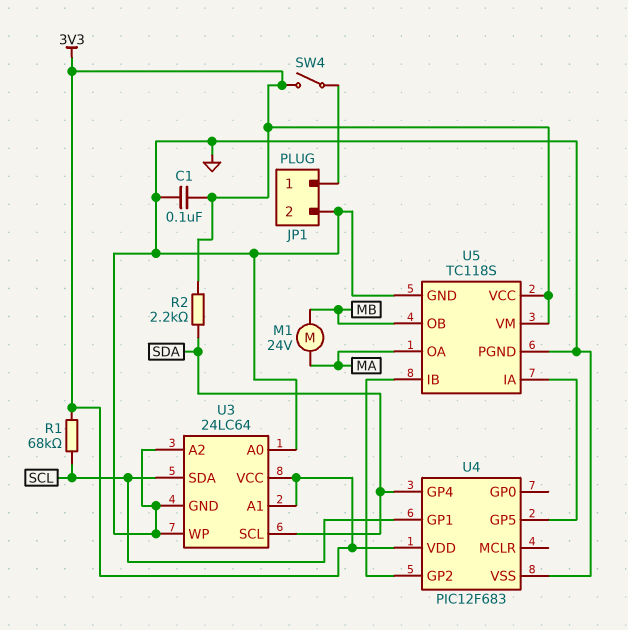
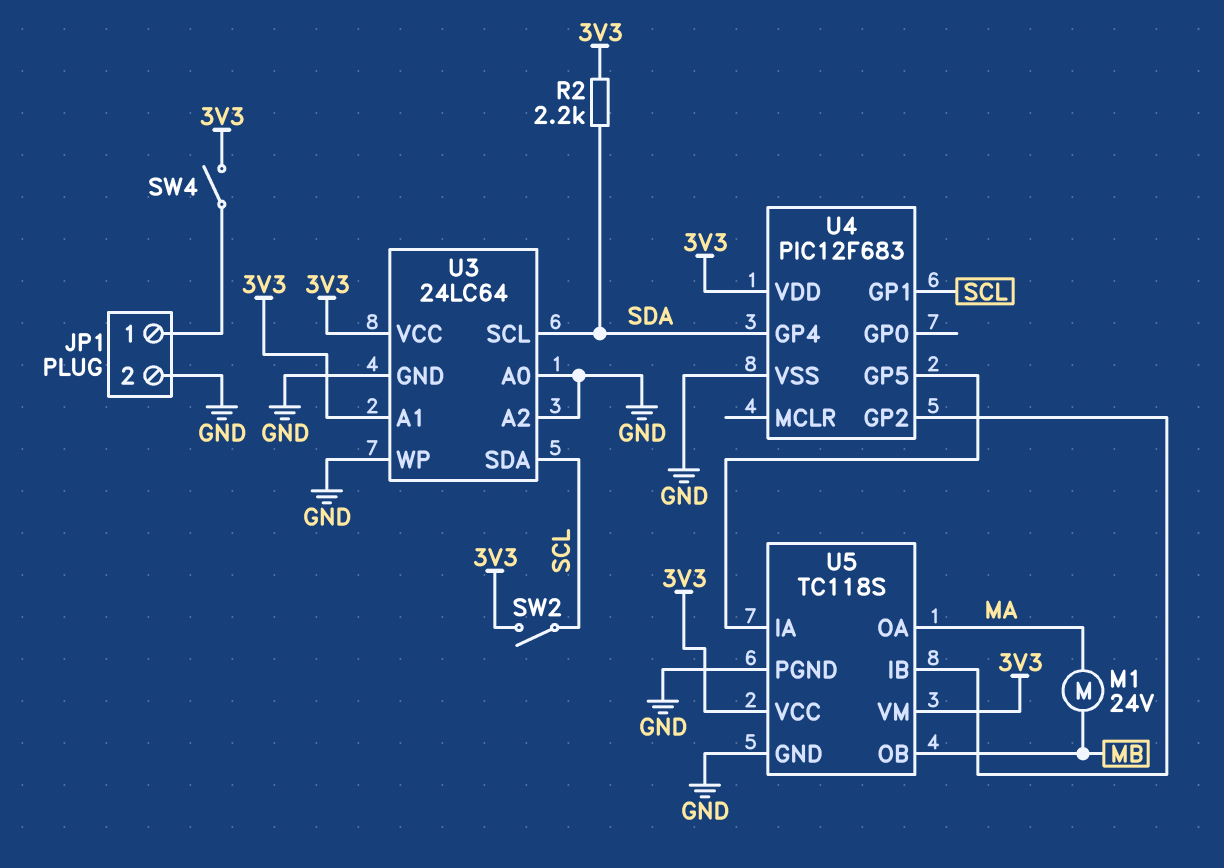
C1: 100nF (3V3, GND) -> none
R1: 68k (3V3, SCL) -> none
SW2: none -> switch (3V3, SCL)

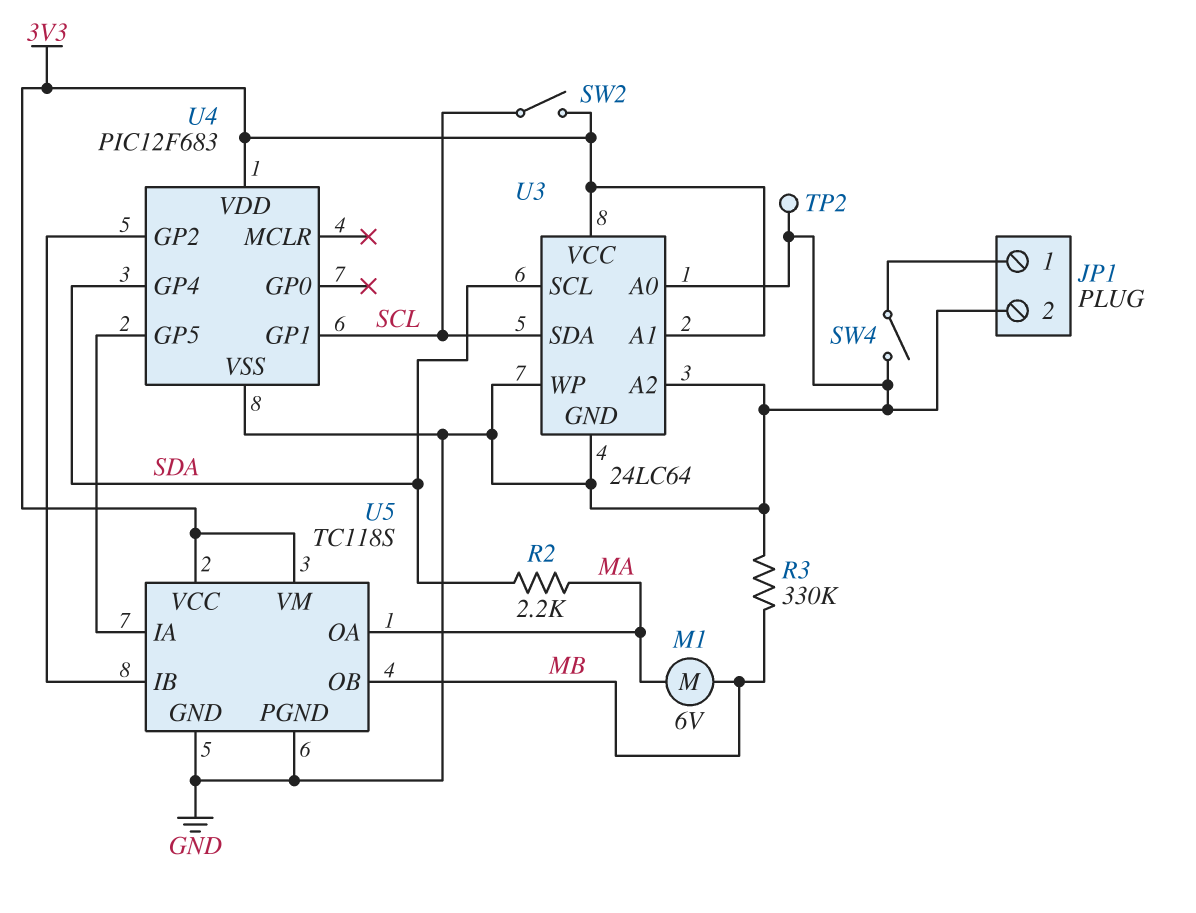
M1: motor 24V (MA, MB) -> motor 6V (MA, MB)
R2: 2.2k (3V3, SDA) -> 2.2k (MA, SDA)
R3: none -> 330k (GND, MB)
SW4: switch (3V3, JP1/1) -> switch (GND, JP1/1)
TP2: none -> test point (GND)

